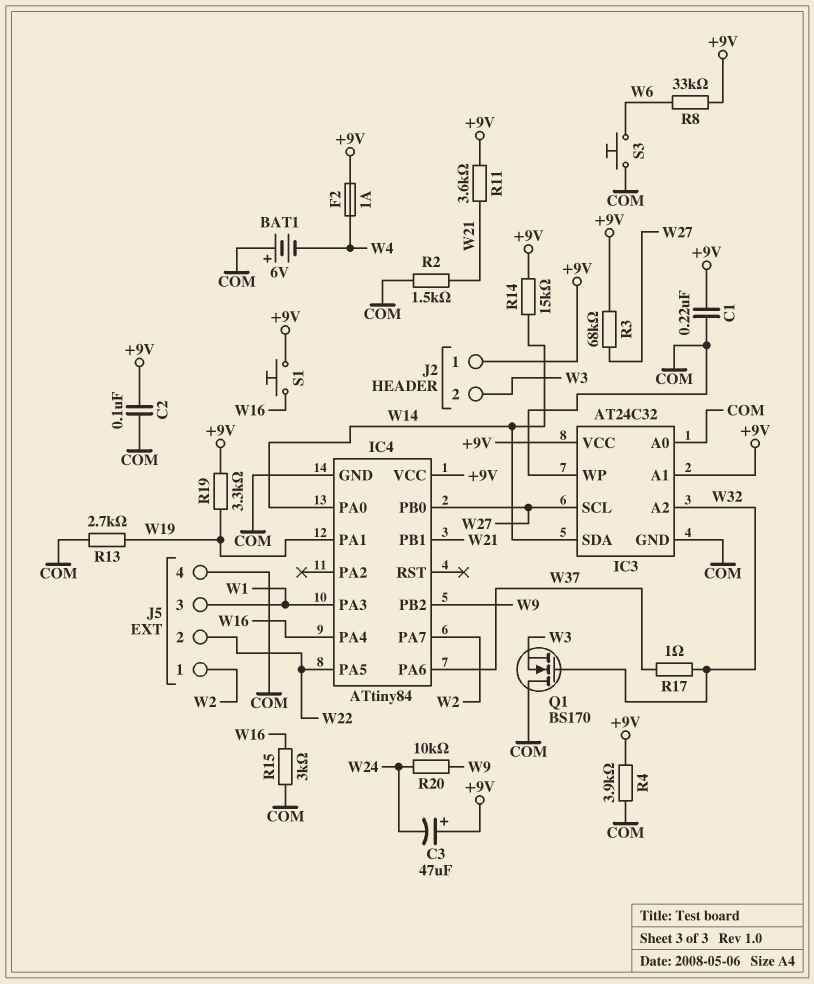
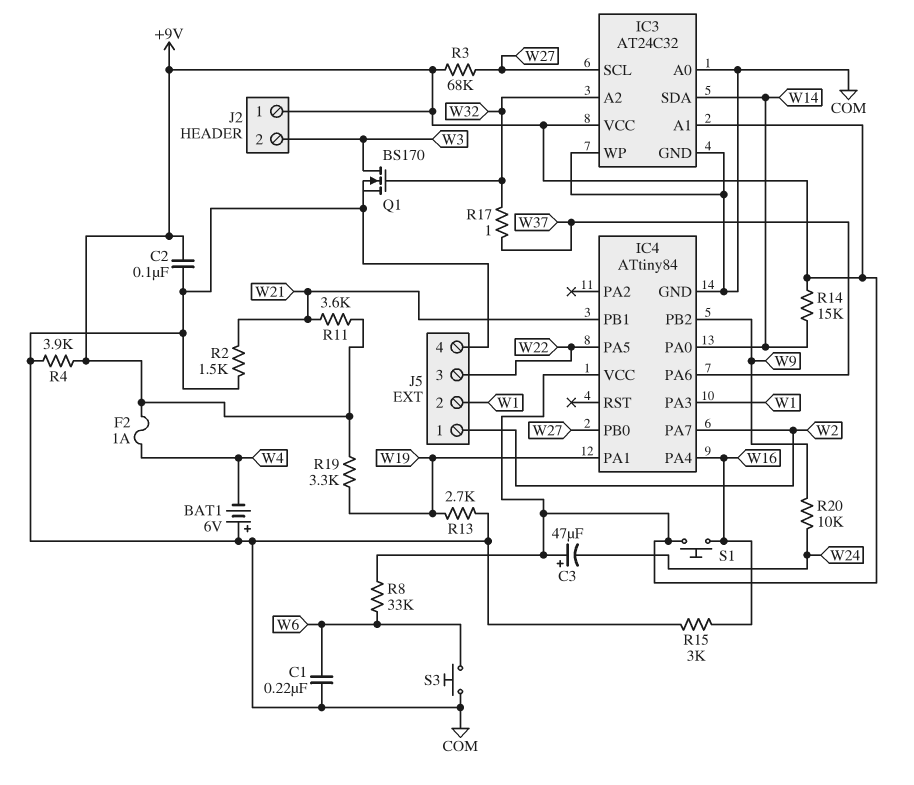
C1: 220nF (+9V, COM) -> 220nF (COM, W6)
J5 pin 2: W22 -> W1
J5 pin 3: W1 -> W22
Q1: NMOS BS170 (G W32, D COM, S W3) -> NMOS BS170 (G W32, D W3, S COM)

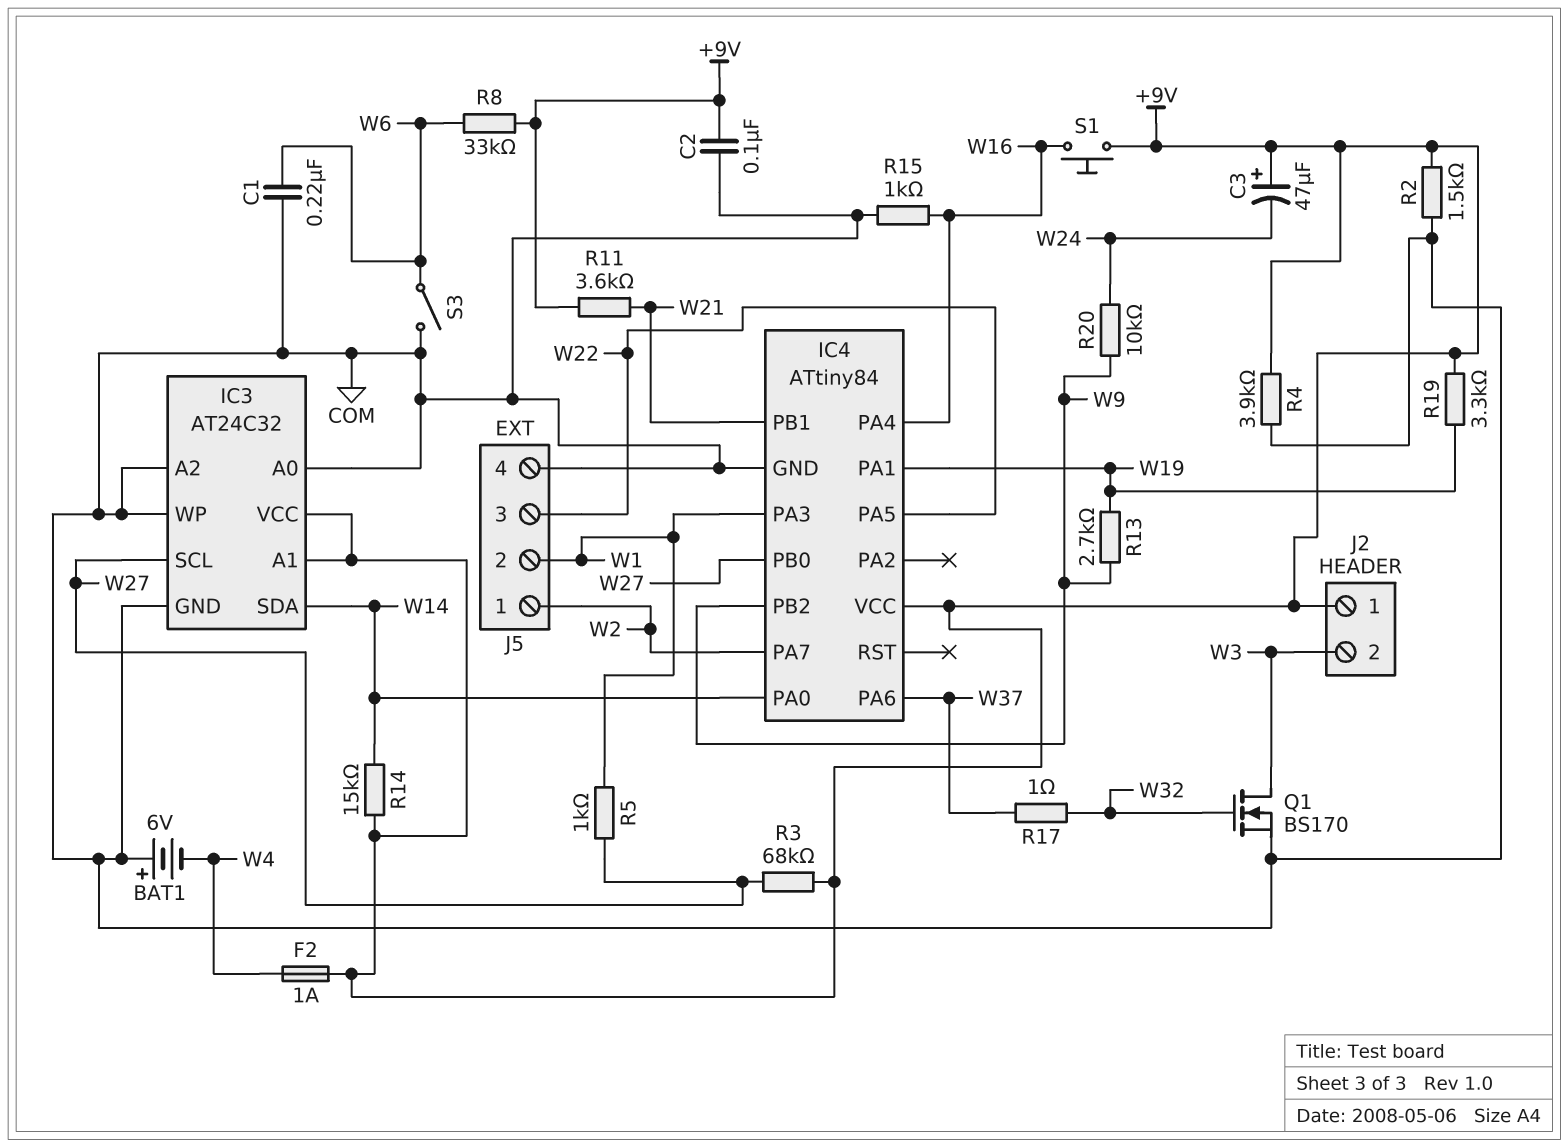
IC3 pin A2: W32 -> COM
R2: 1.5k (COM, W21) -> 1.5k (+9V, COM)
R5: none -> 1k (W1, W27)
R13: 2.7k (COM, W19) -> 2.7k (W9, W19)
R15: 3k (COM, W16) -> 1k (COM, W16)
S3: button (COM, W6) -> switch (COM, W6)

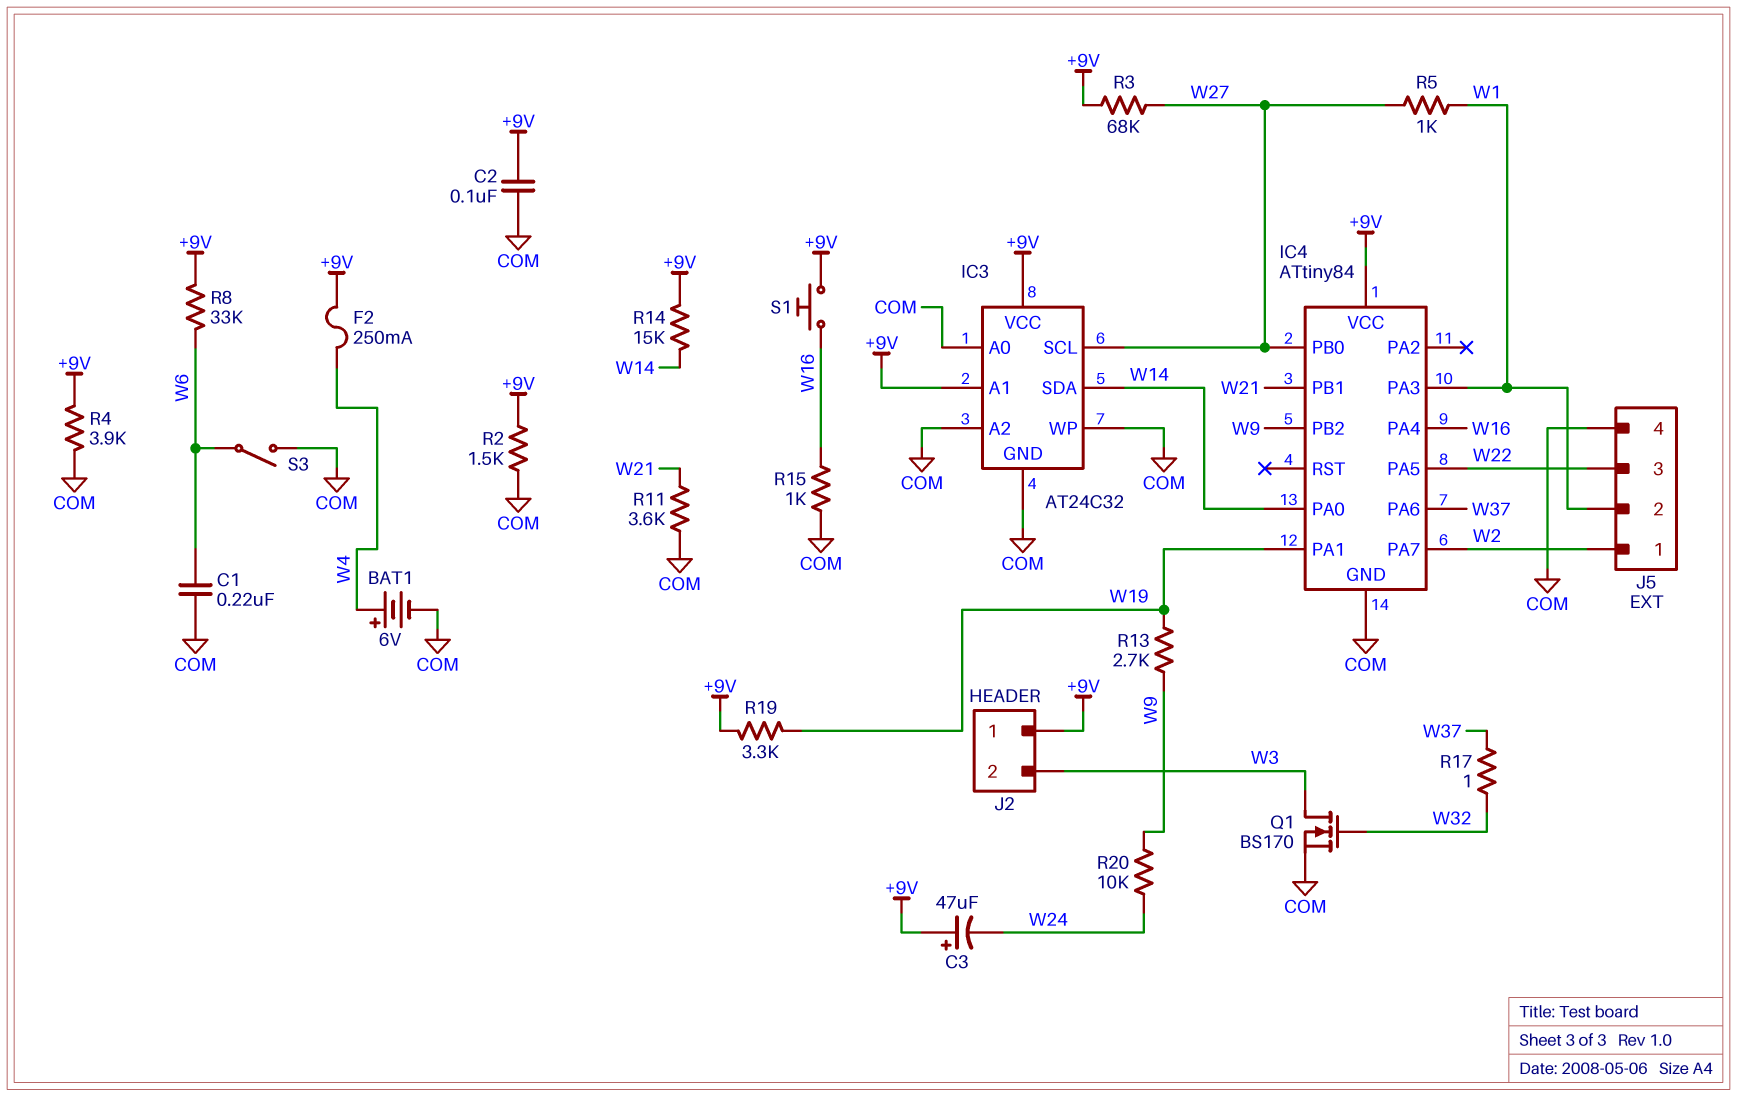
BAT1: 6V (plus COM, minus W4) -> 6V (plus W4, minus COM)
F2: 1A (+9V, W4) -> 250mA (+9V, W4)
R11: 3.6k (+9V, W21) -> 3.6k (COM, W21)

